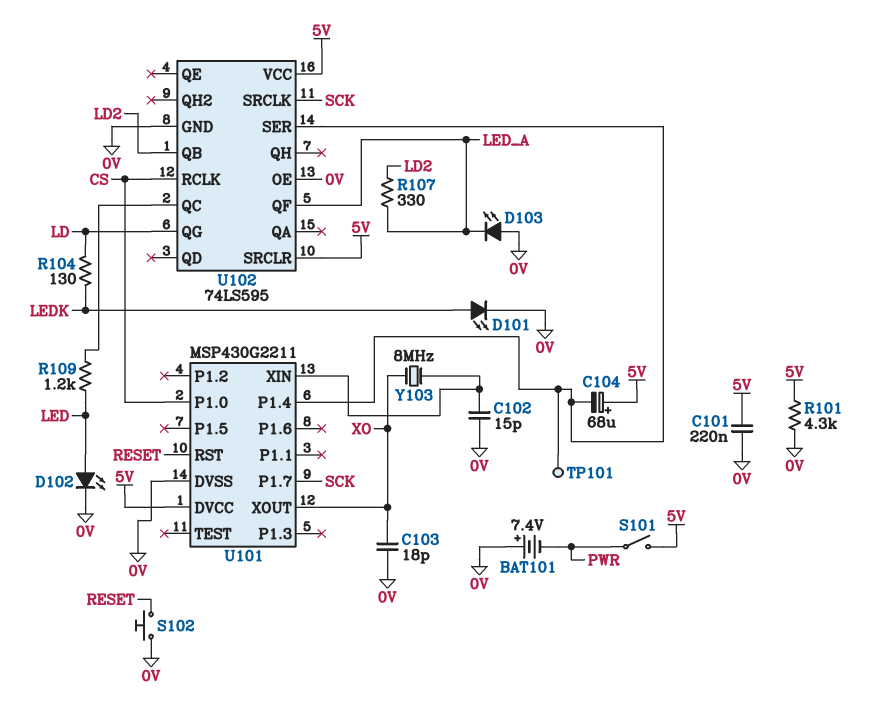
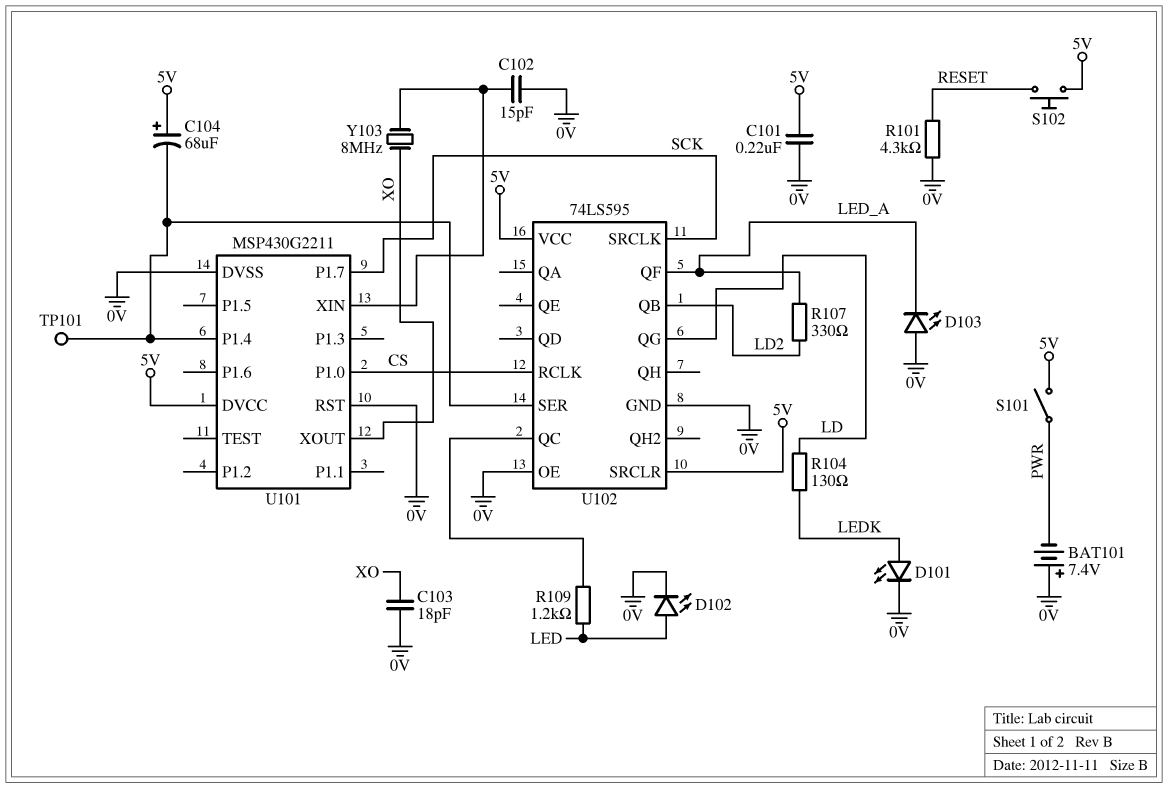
R101: 4.3k (0V, 5V) -> 4.3k (0V, RESET)
S102: button (0V, RESET) -> button (5V, RESET)
U101 pin RST: RESET -> 0V

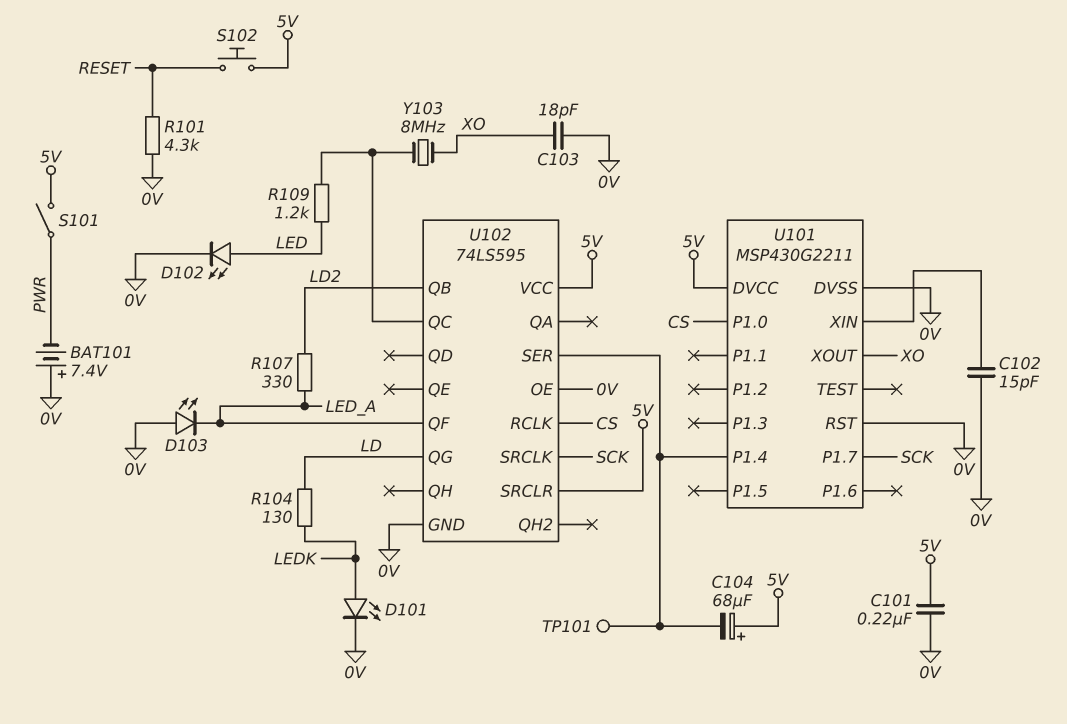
Y103: 8MHz (U101/XIN, XO) -> 8MHz (U102/QC, XO)

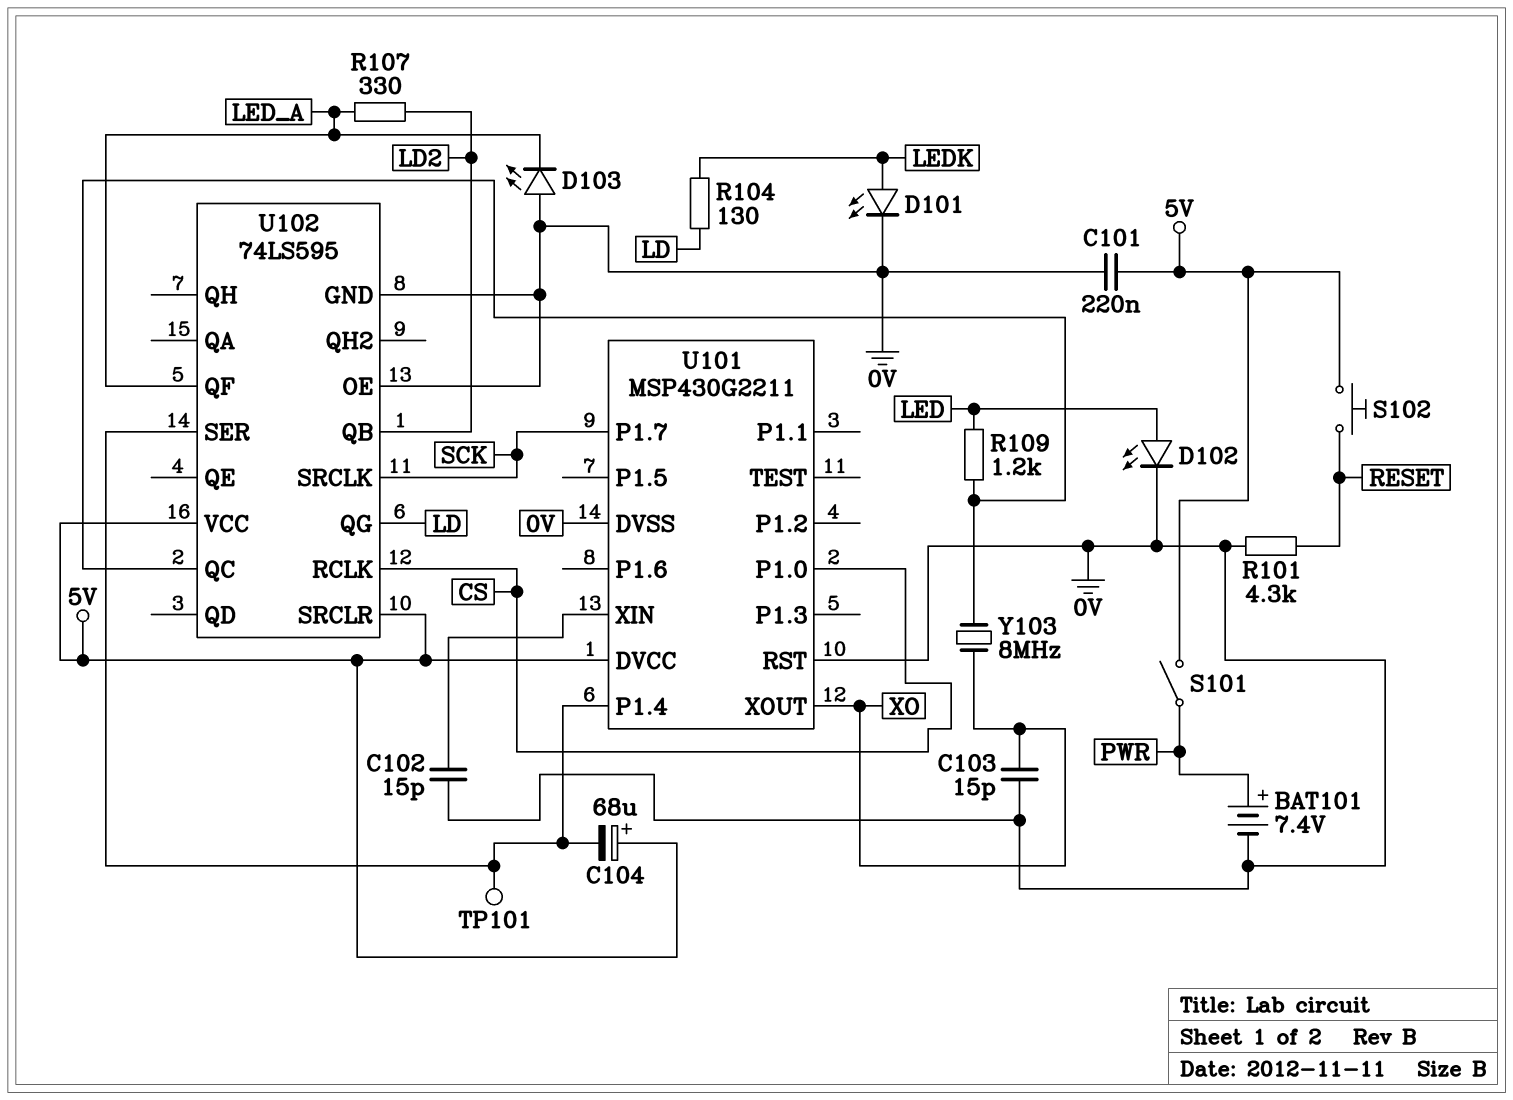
BAT101: 7.4V (plus 0V, minus PWR) -> 7.4V (plus PWR, minus 0V)
C103: 18pF (0V, XO) -> 15pF (0V, XO)

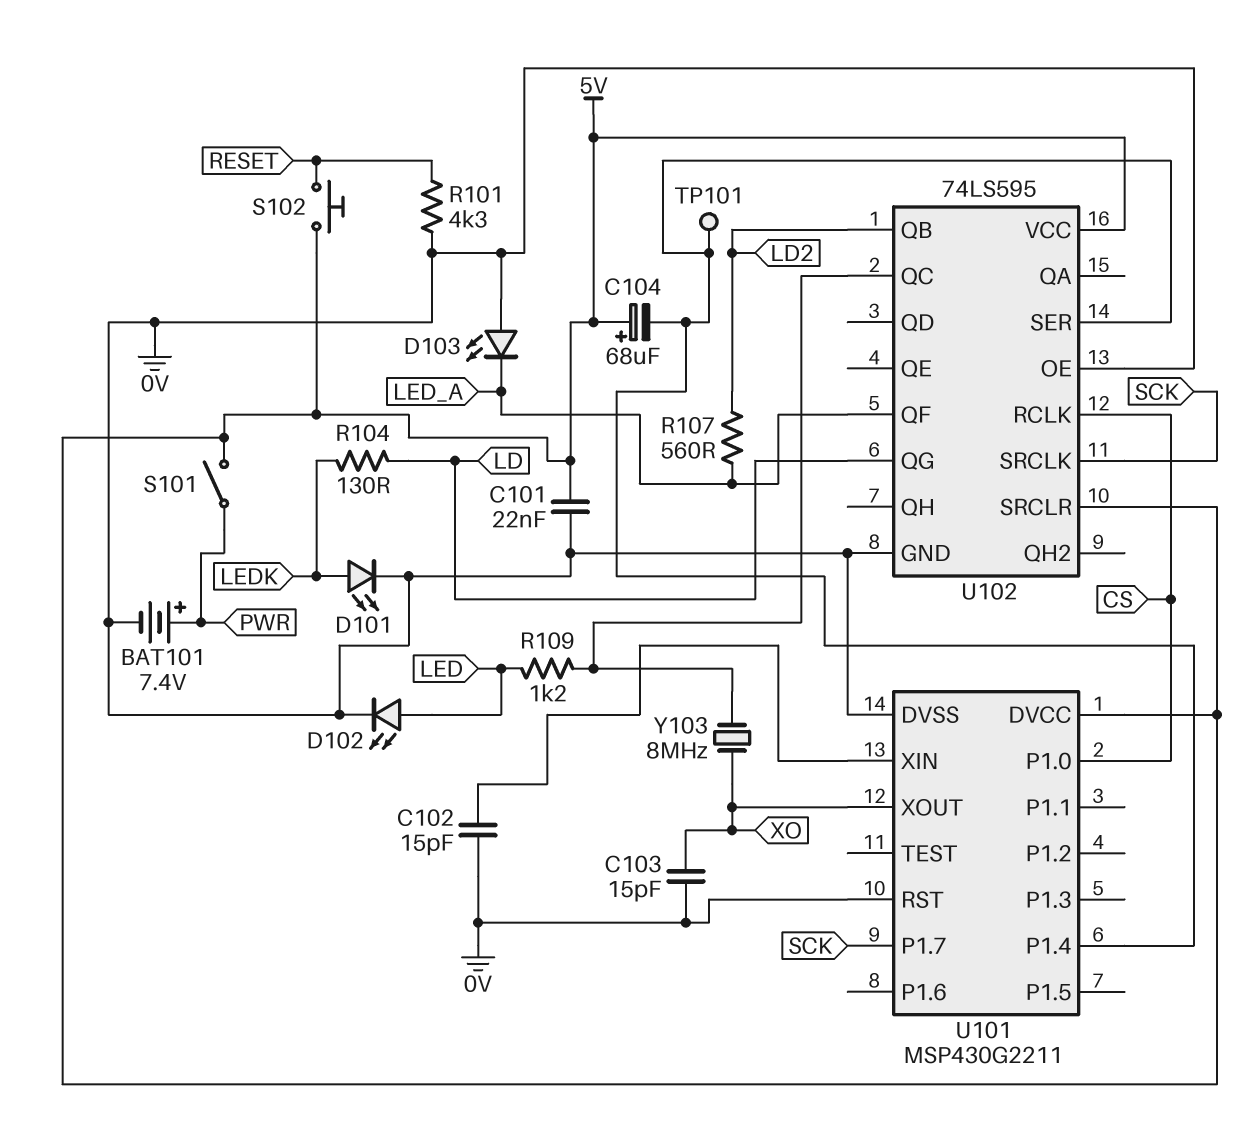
C101: 220nF (0V, 5V) -> 22nF (0V, 5V)
R107: 330 (LD2, LED_A) -> 560 (LD2, LED_A)

